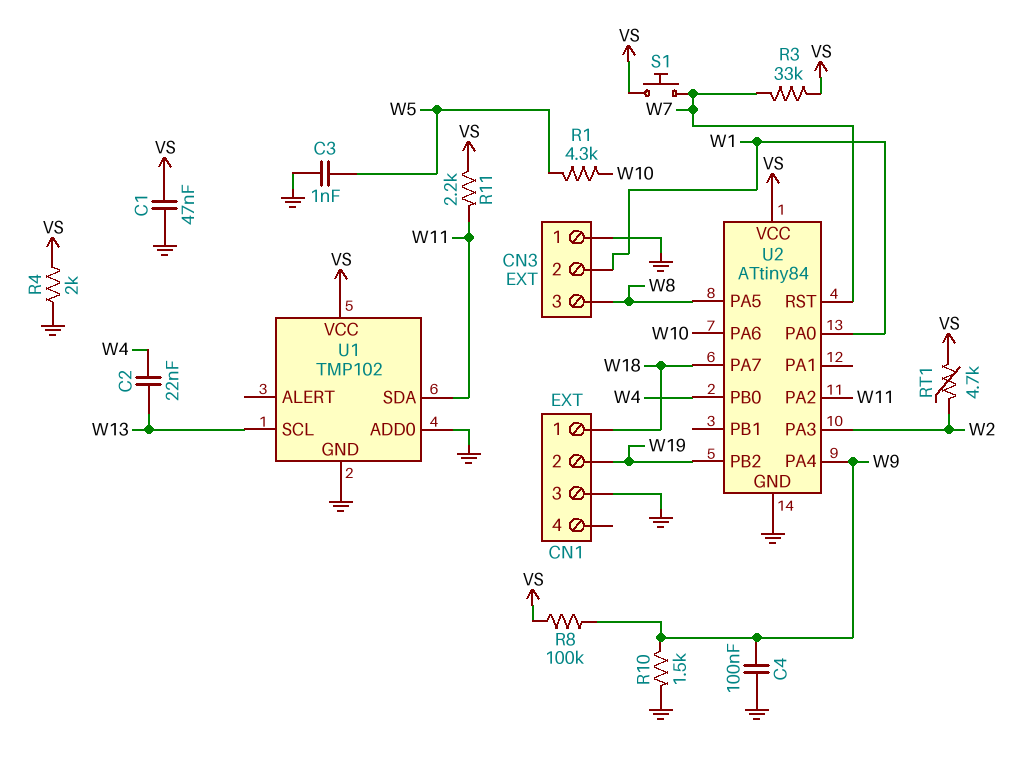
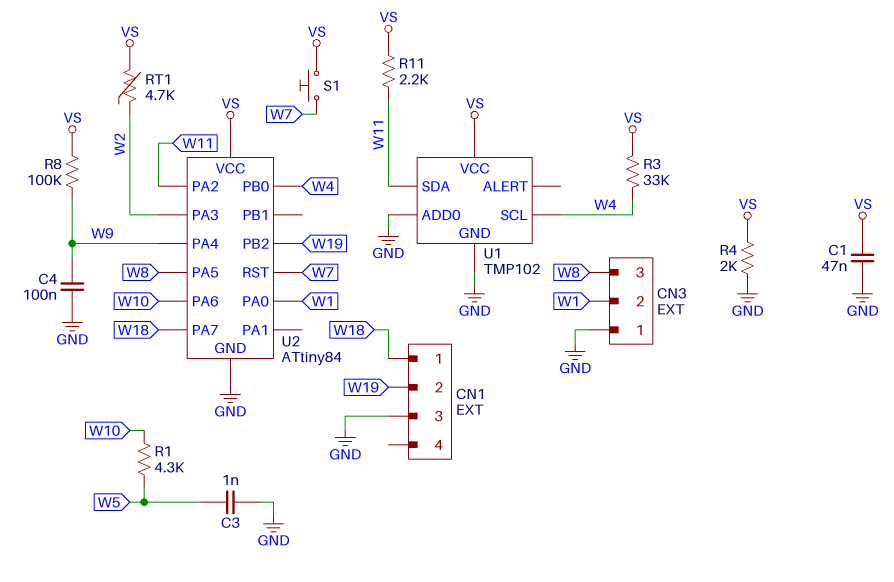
C2: 22nF (W4, W13) -> none
R3: 33k (VS, W7) -> 33k (VS, W4)
R10: 1.5k (GND, W9) -> none
U1 pin SCL: W13 -> W4

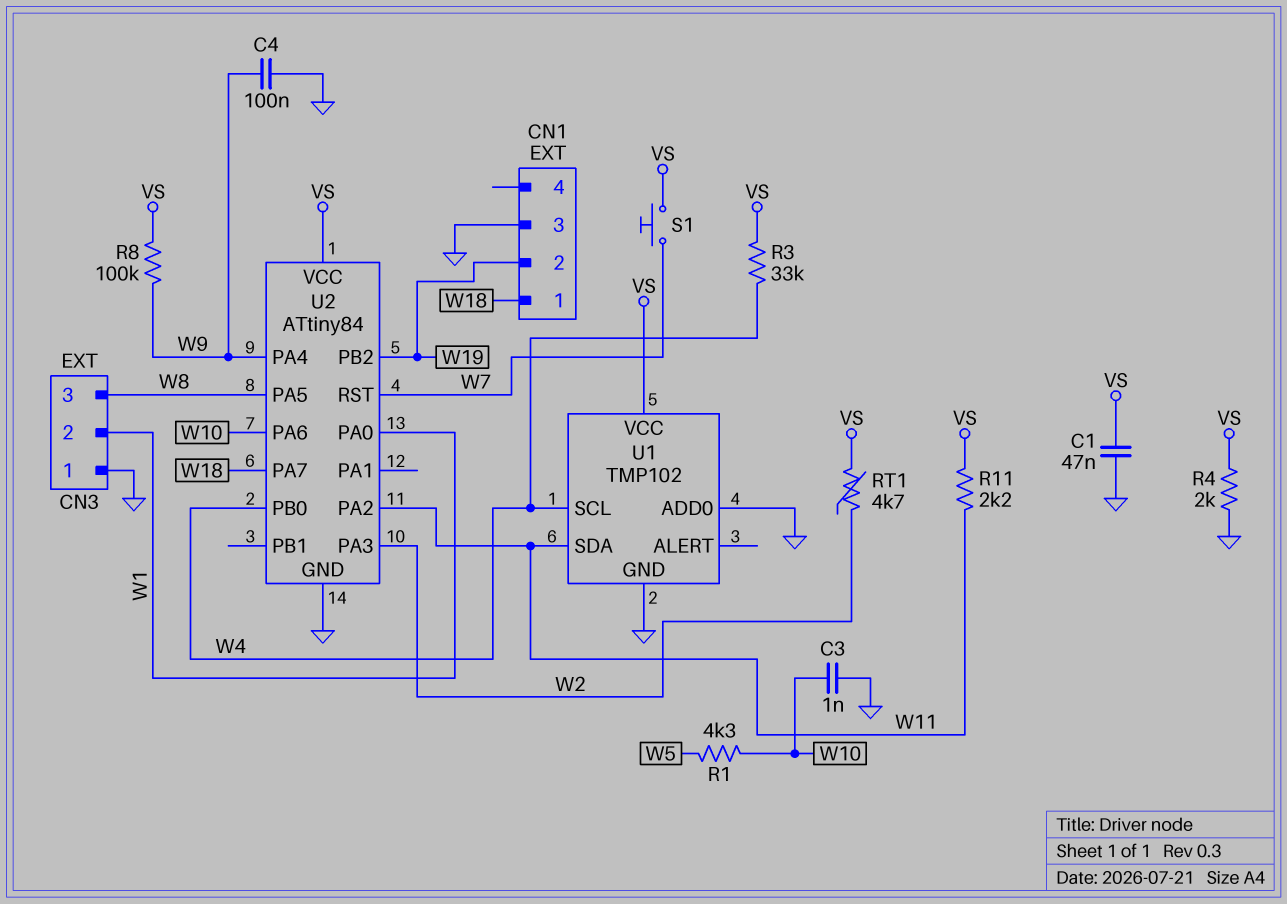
C3: 1nF (GND, W5) -> 1nF (GND, W10)

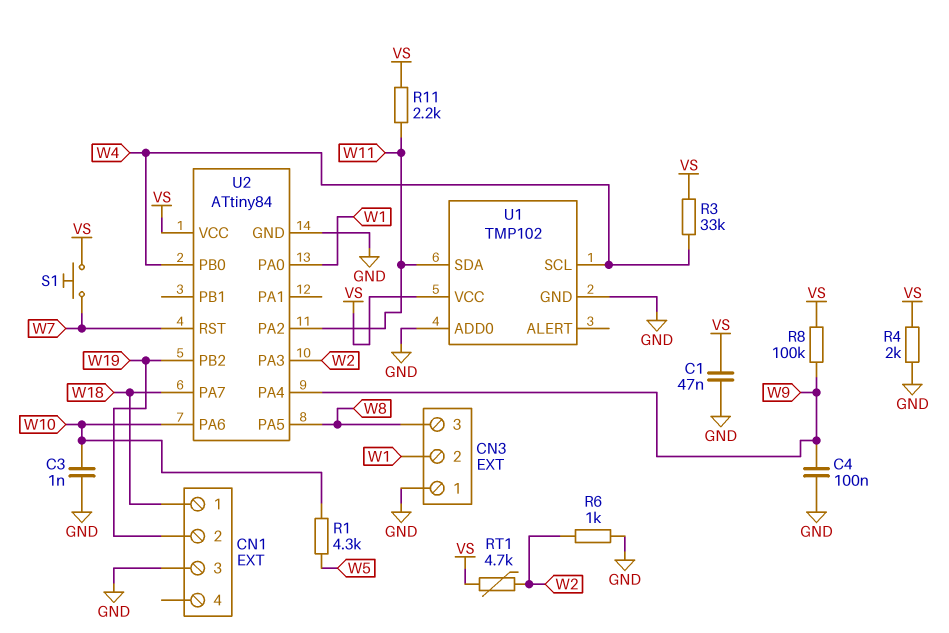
R6: none -> 1k (GND, W2)

